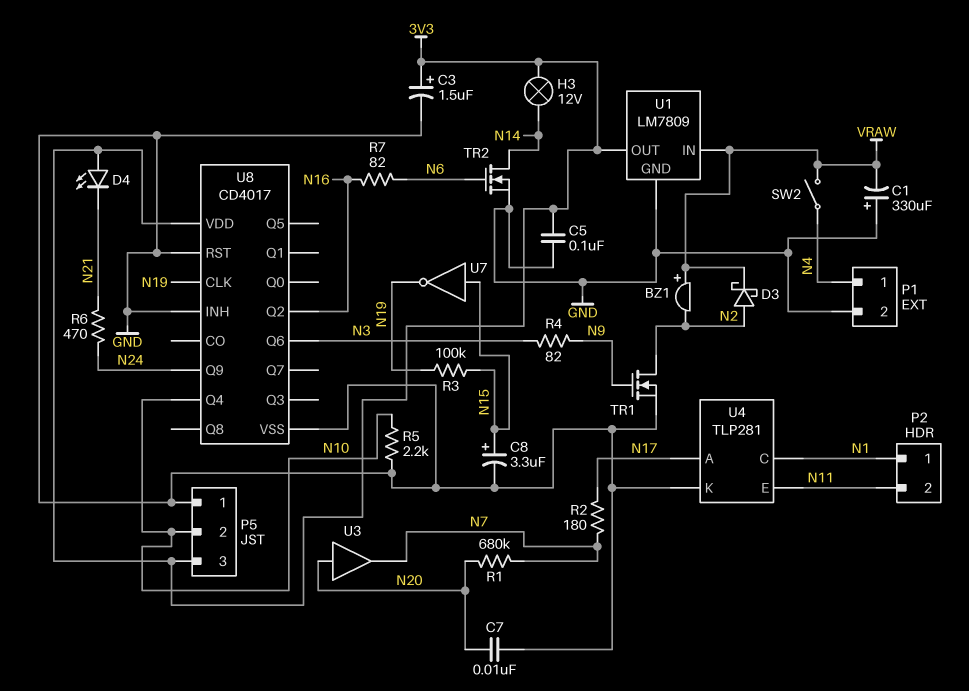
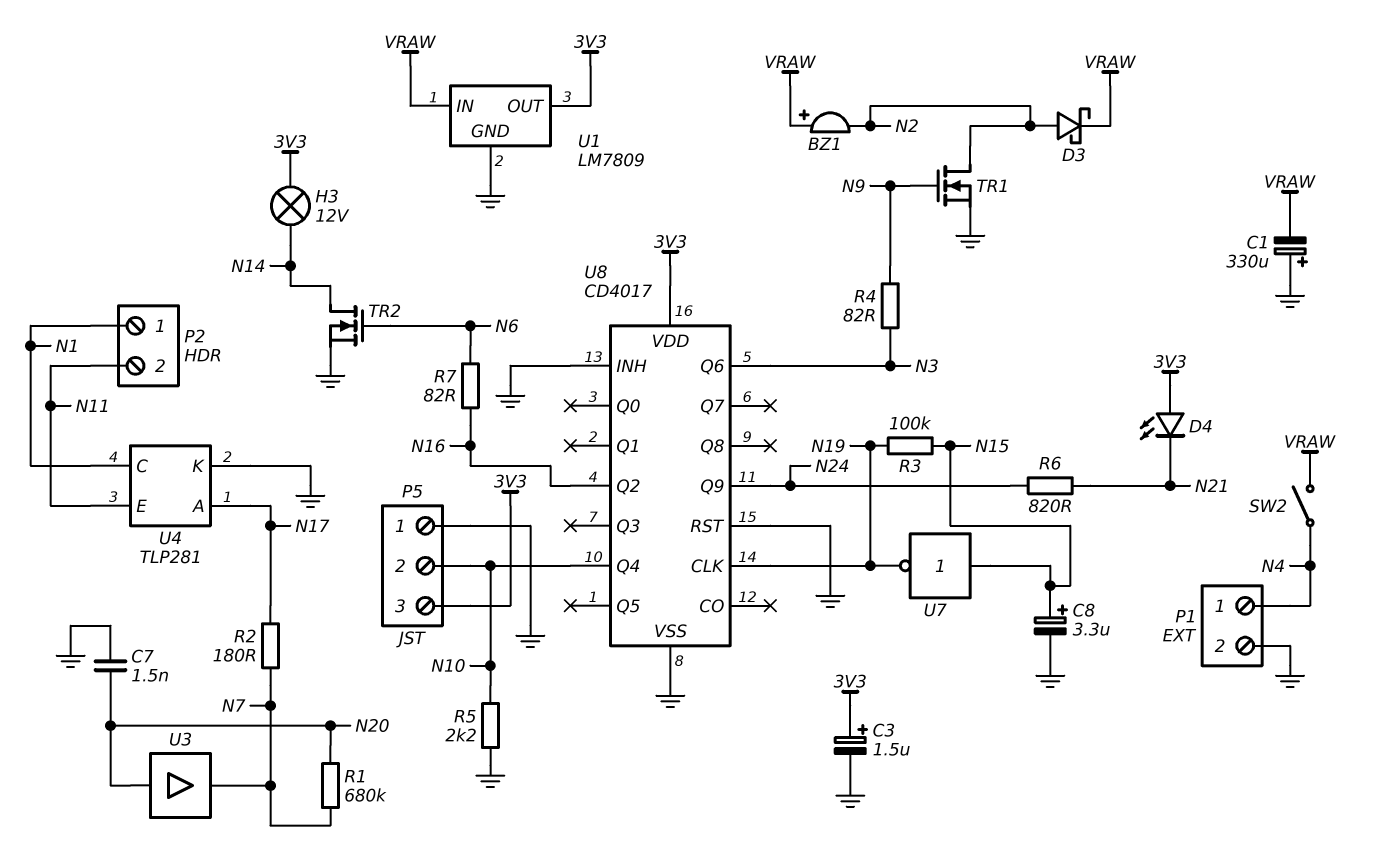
C5: 100nF (3V3, GND) -> none
C7: 10nF (GND, N20) -> 1.5nF (GND, N20)
R6: 470 (N21, N24) -> 820 (N21, N24)

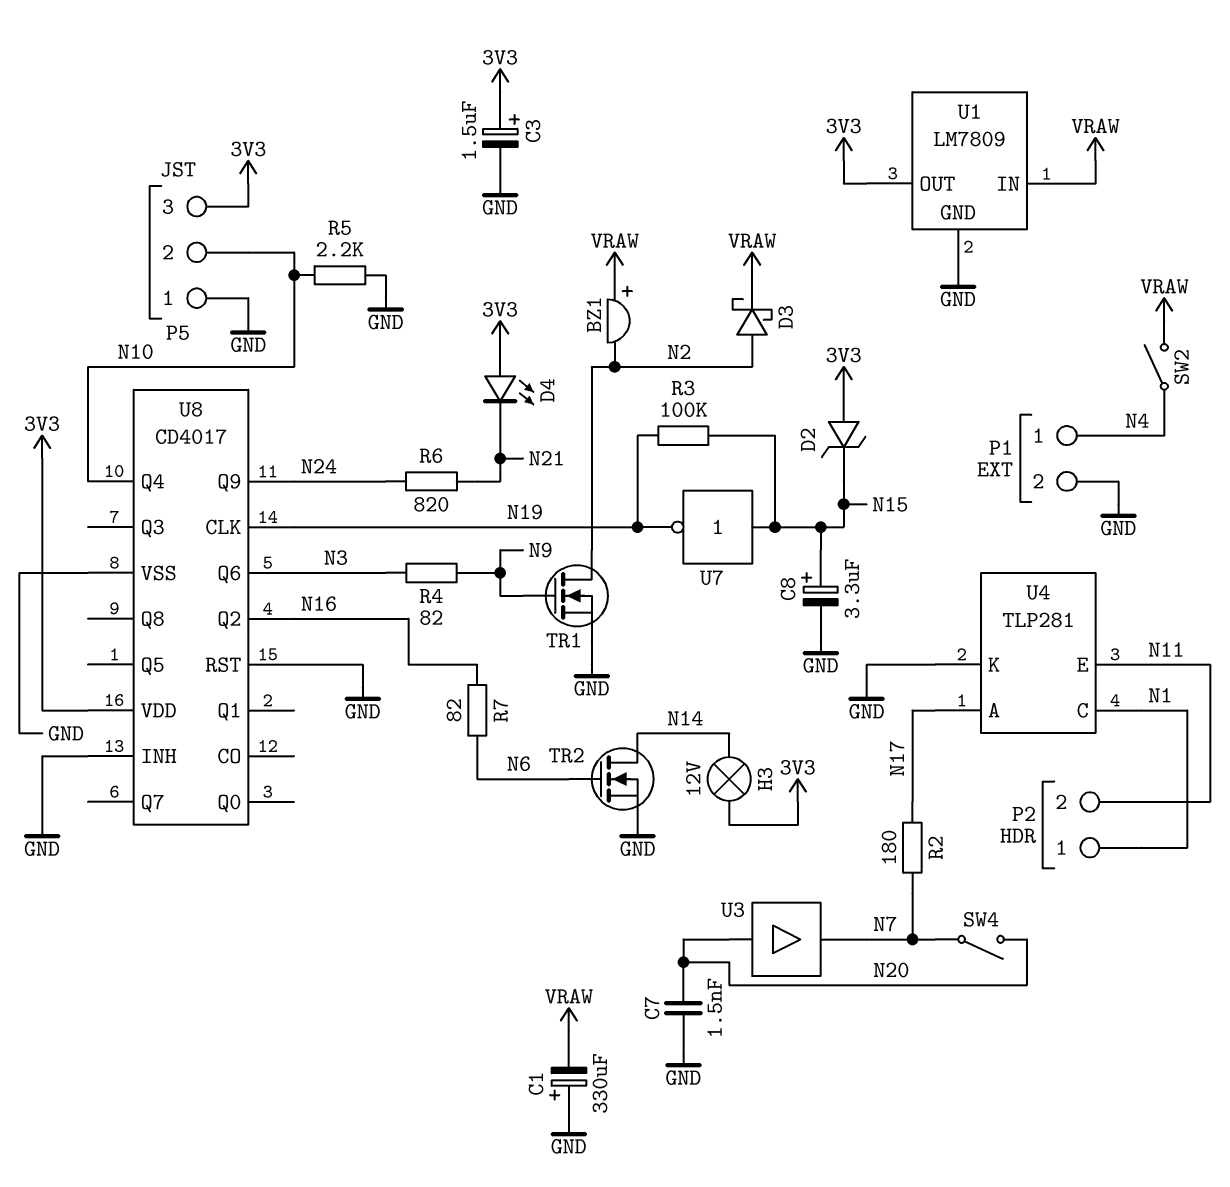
D2: none -> zener (A 3V3, K N15)
R1: 680k (N7, N20) -> none
SW4: none -> switch (N7, N20)

